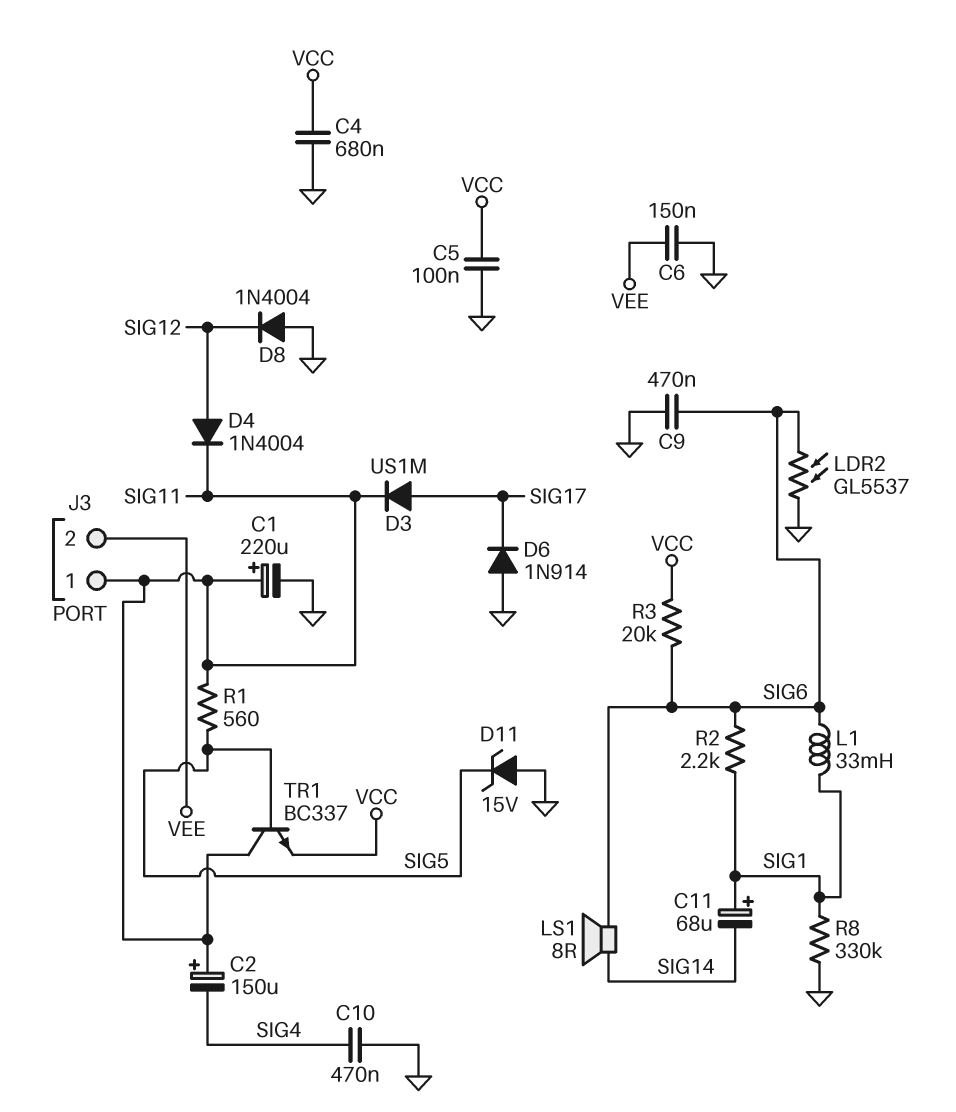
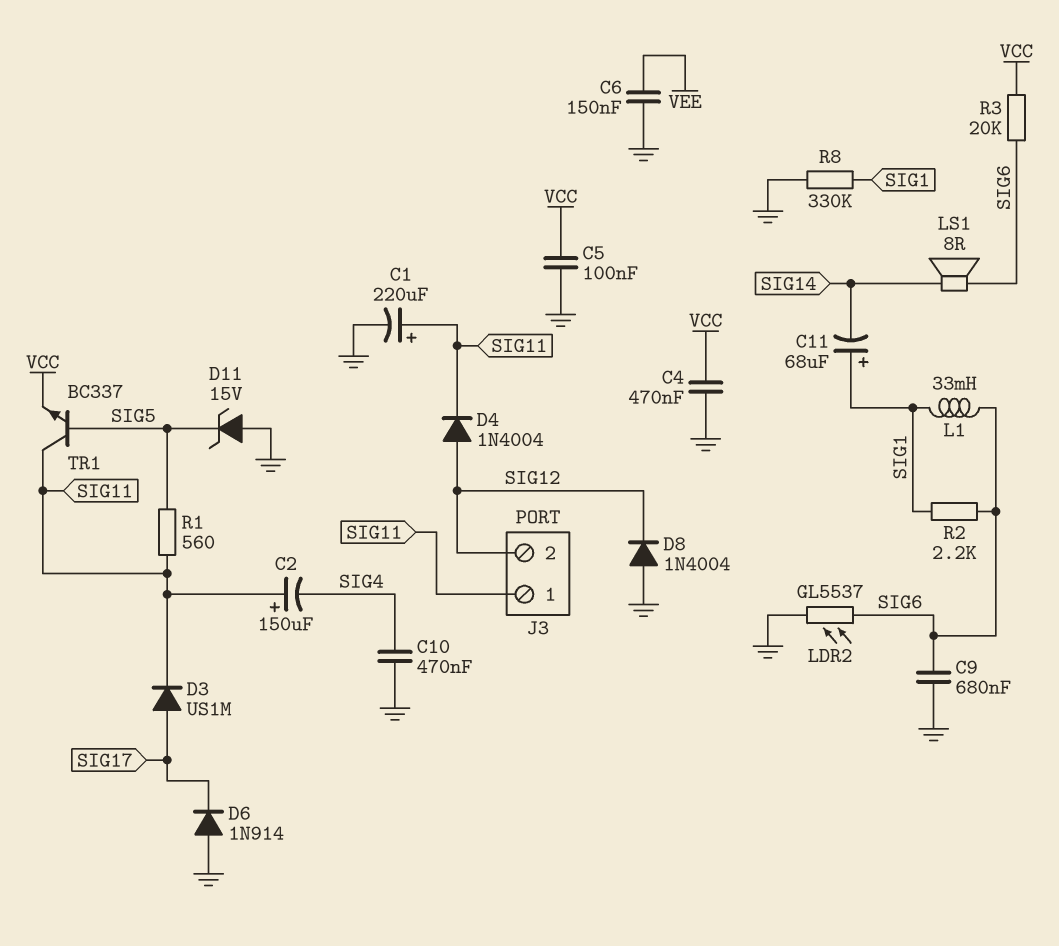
C4: 680nF (GND, VCC) -> 470nF (GND, VCC)
C9: 470nF (GND, SIG6) -> 680nF (GND, SIG6)
J3 pin 2: VEE -> SIG12

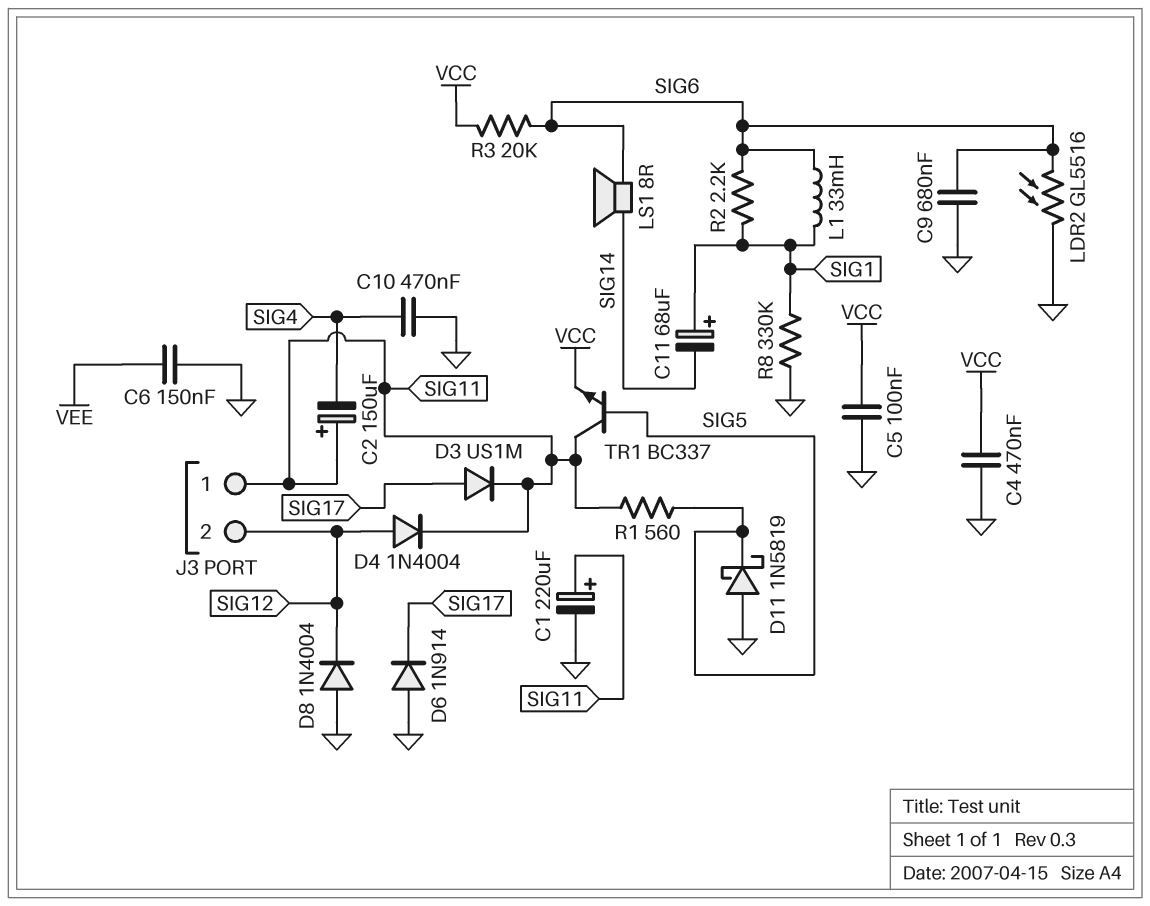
D11: zener 15V (A GND, K SIG5) -> schottky 1N5819 (A GND, K SIG5)
LDR2: GL5537 (GND, SIG6) -> GL5516 (GND, SIG6)

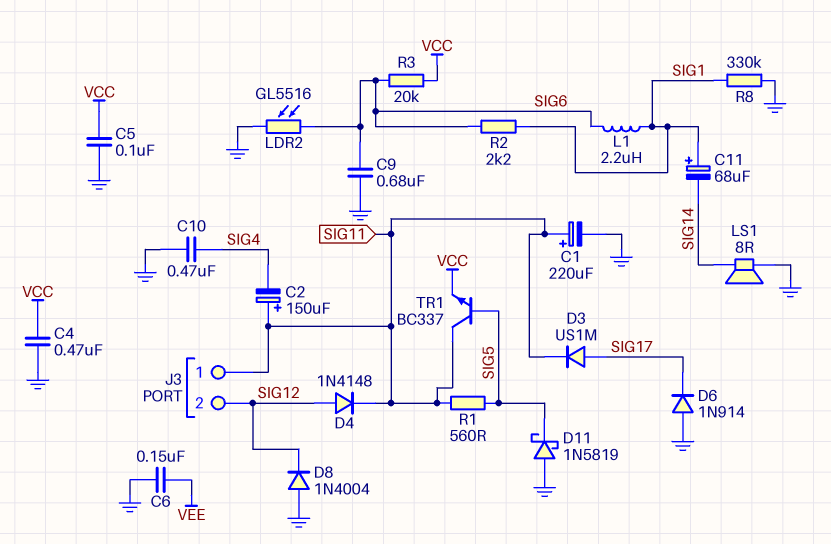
D4: diode 1N4004 (A SIG12, K SIG11) -> diode 1N4148 (A SIG12, K SIG11)
L1: 33mH (SIG1, SIG6) -> 2.2uH (SIG1, SIG6)
LS1: speaker 8R (SIG6, SIG14) -> speaker 8R (GND, SIG14)

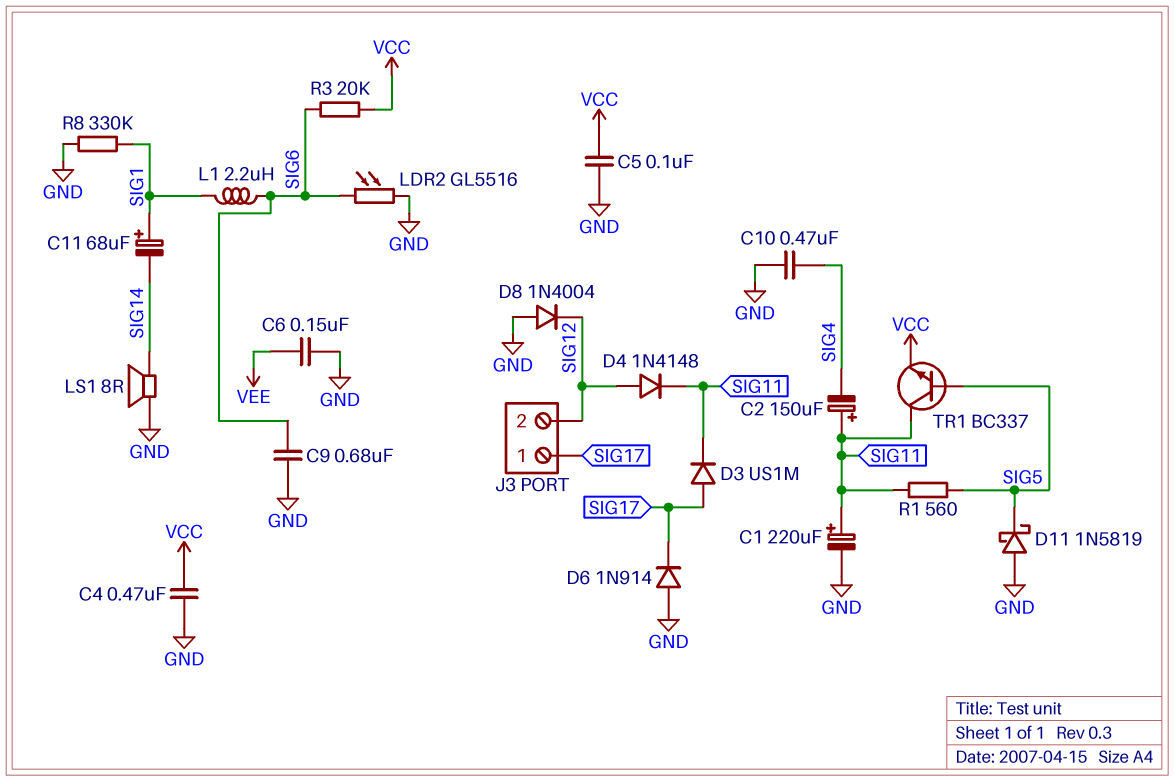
J3 pin 1: SIG11 -> SIG17
R2: 2.2k (SIG1, SIG6) -> none

